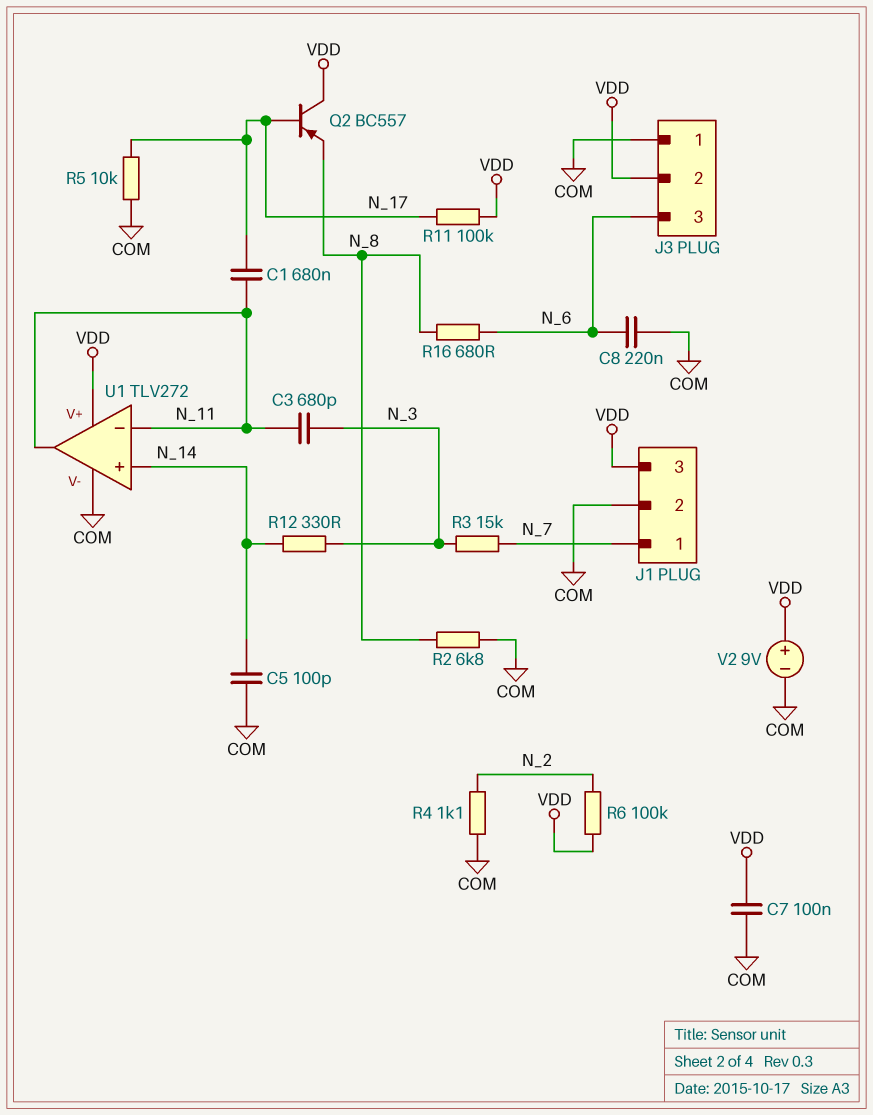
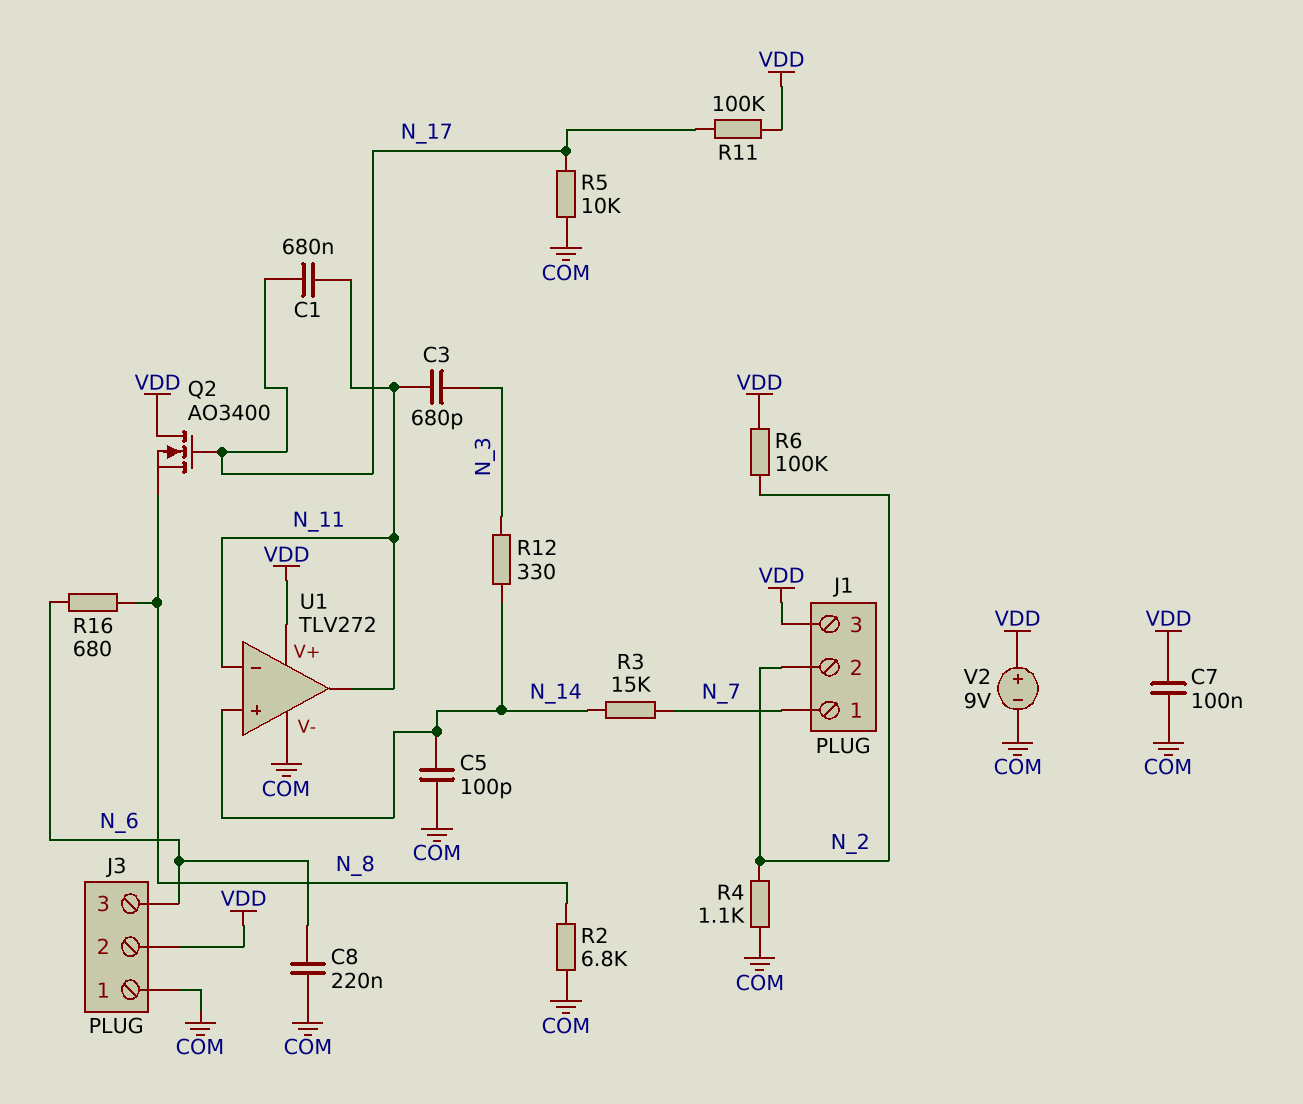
J1 pin 2: COM -> N_2
Q2: PNP BC557 (B N_17, C VDD, E N_8) -> NMOS AO3400 (G N_17, D VDD, S N_8)
R3: 15k (N_3, N_7) -> 15k (N_7, N_14)

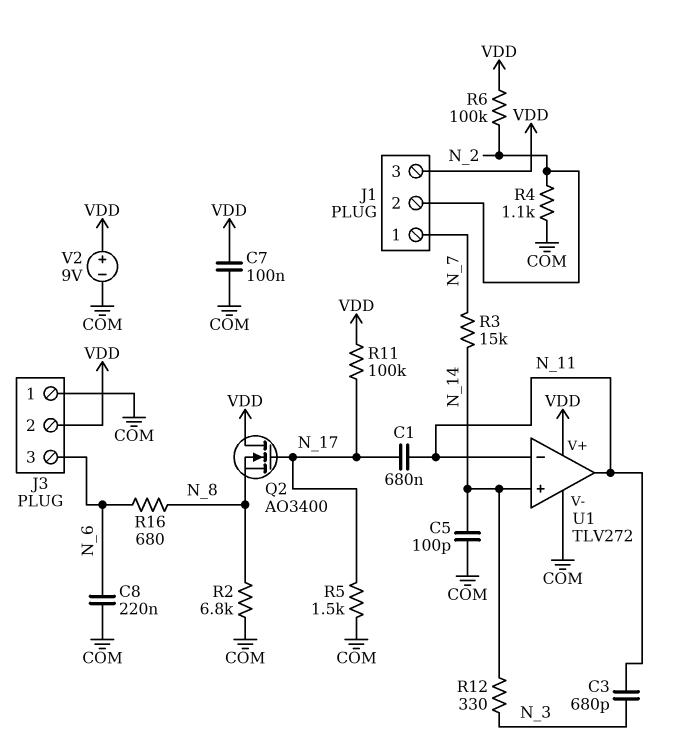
R5: 10k (COM, N_17) -> 1.5k (COM, N_17)

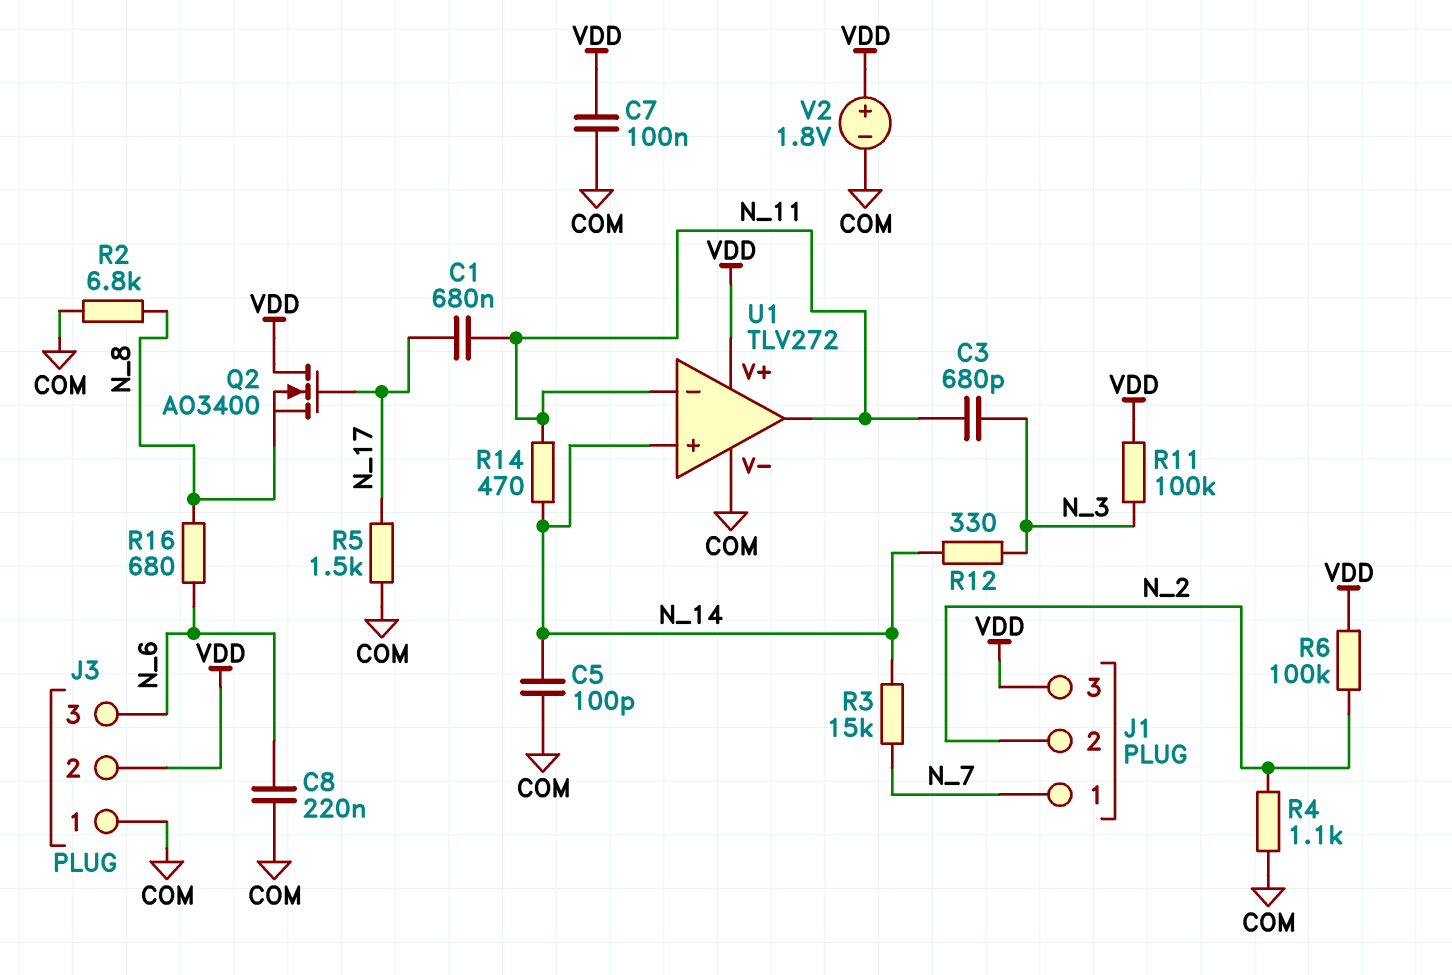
R11: 100k (N_17, VDD) -> 100k (N_3, VDD)
R14: none -> 470 (N_11, N_14)
V2: 9V (plus VDD, minus COM) -> 1.8V (plus VDD, minus COM)

